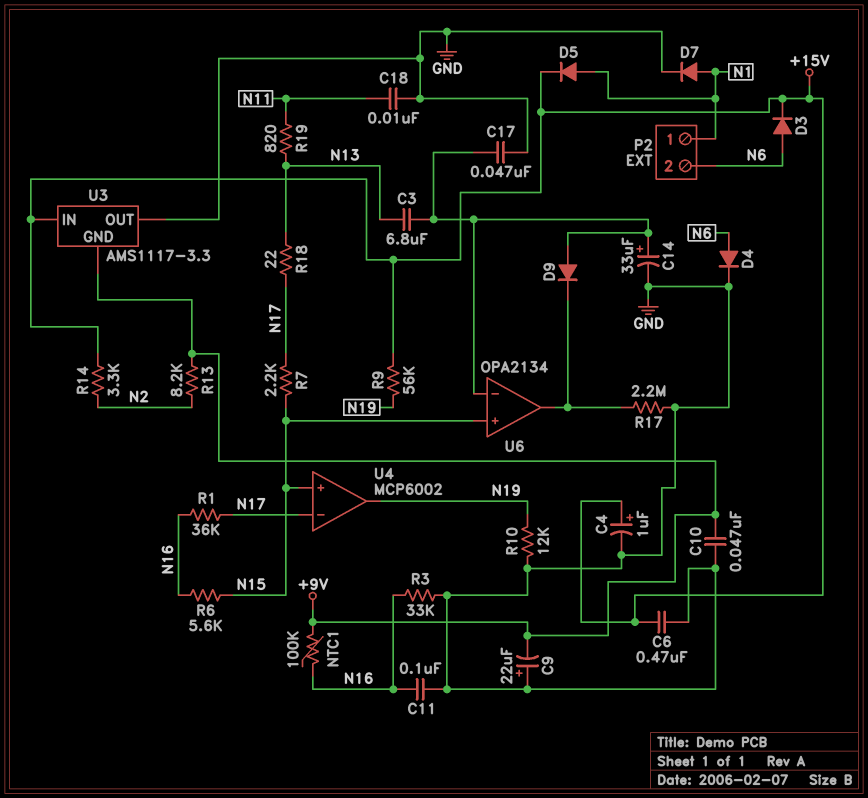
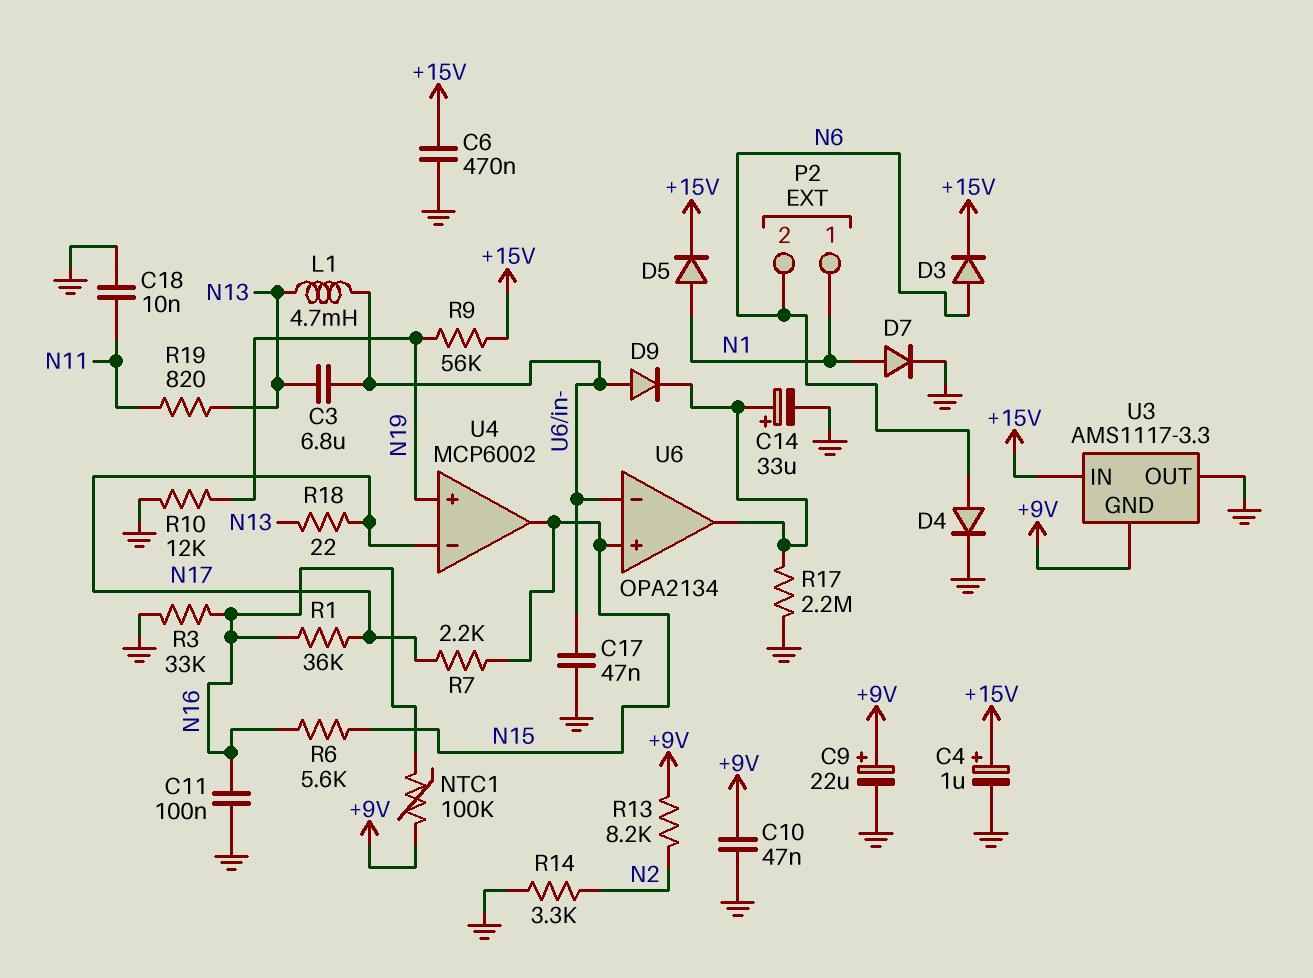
C9: 22uF (plus GND, minus +9V) -> 22uF (plus +9V, minus GND)
C14: 33uF (plus U6/in-, minus GND) -> 33uF (plus U6/out, minus GND)
L1: none -> 4.7mH (N13, U6/in-)
R14: 3.3k (+15V, N2) -> 3.3k (GND, N2)
U4 pin in+: N15 -> N19
U4 pin out: N19 -> N15

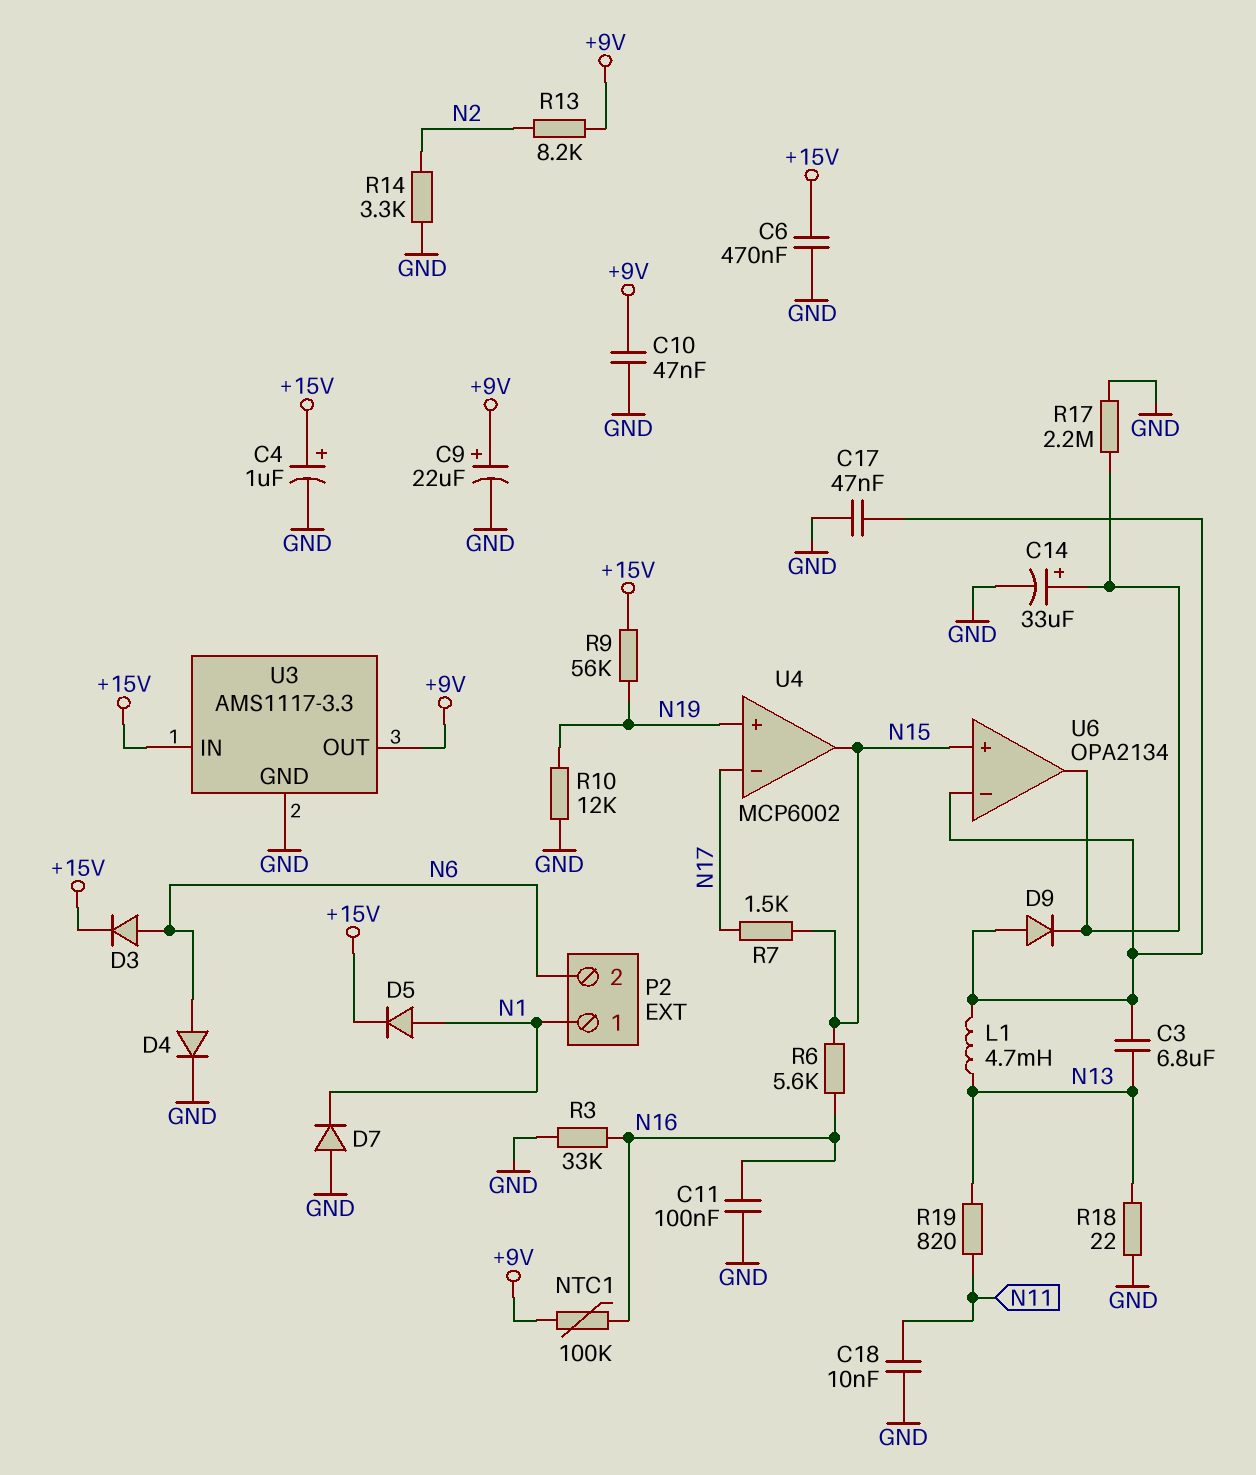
D7: diode (A N1, K GND) -> diode (A GND, K N1)
R1: 36k (N16, N17) -> none
R7: 2.2k (N15, N17) -> 1.5k (N15, N17)
R18: 22 (N13, N17) -> 22 (GND, N13)
U3 pin GND: +9V -> GND
U3 pin OUT: GND -> +9V

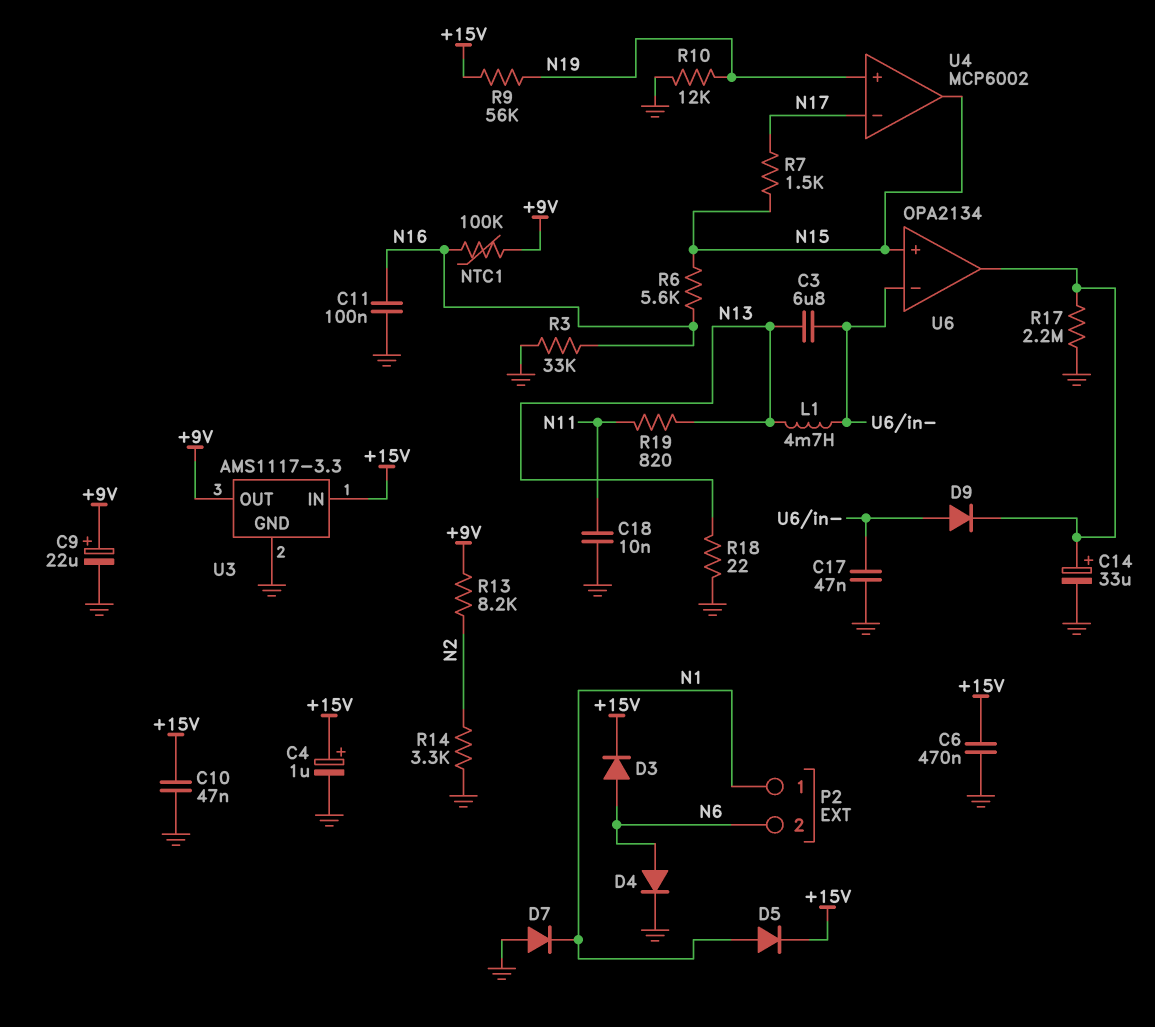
C10: 47nF (+9V, GND) -> 47nF (+15V, GND)

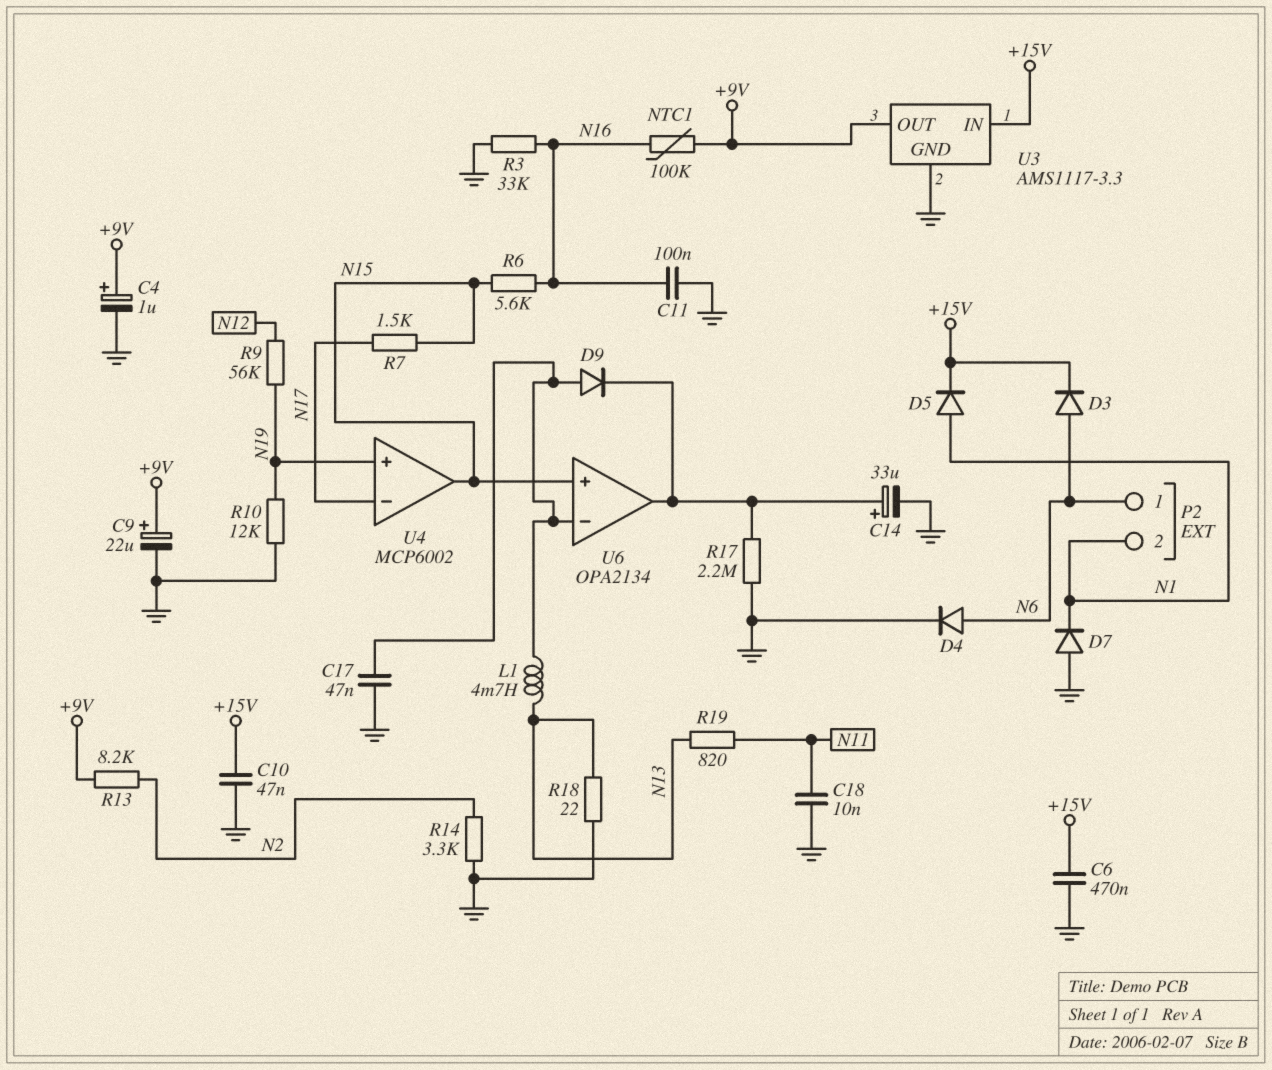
C3: 6.8uF (N13, U6/in-) -> none
C4: 1uF (plus +15V, minus GND) -> 1uF (plus +9V, minus GND)
P2 pin 1: N1 -> N6
P2 pin 2: N6 -> N1
R9: 56k (+15V, N19) -> 56k (N12, N19)

